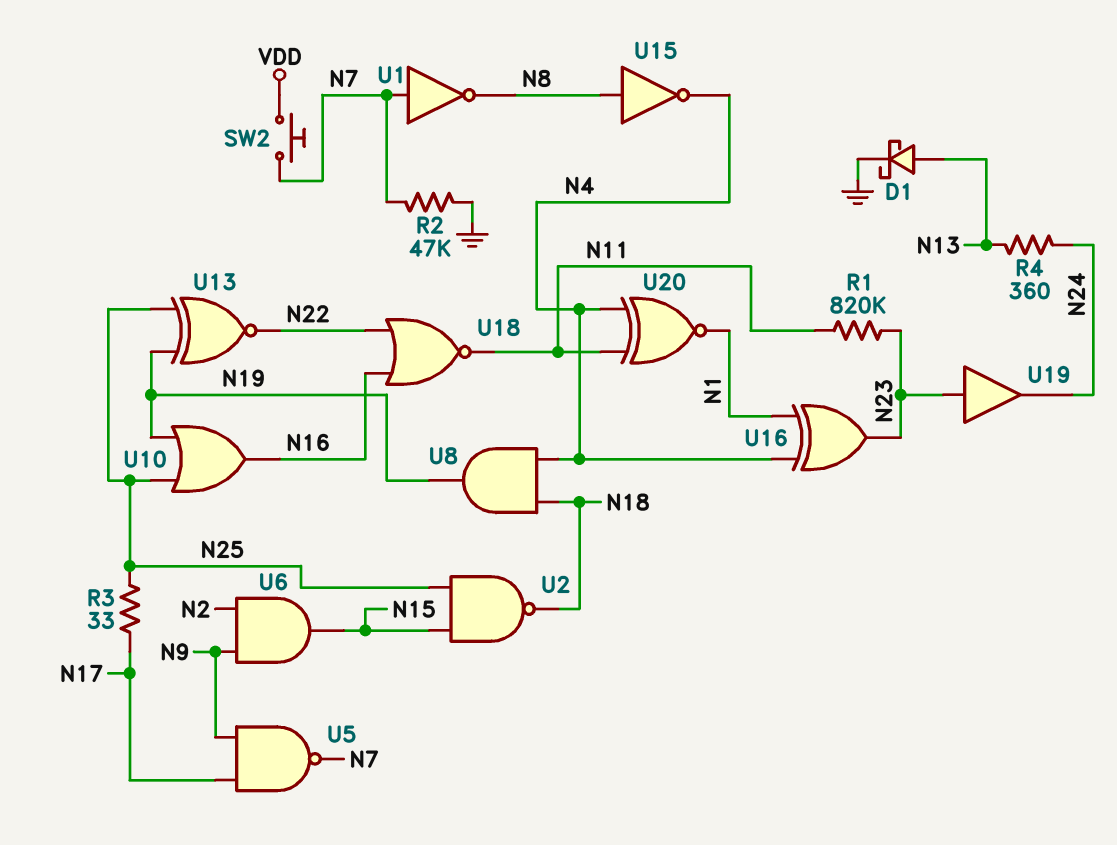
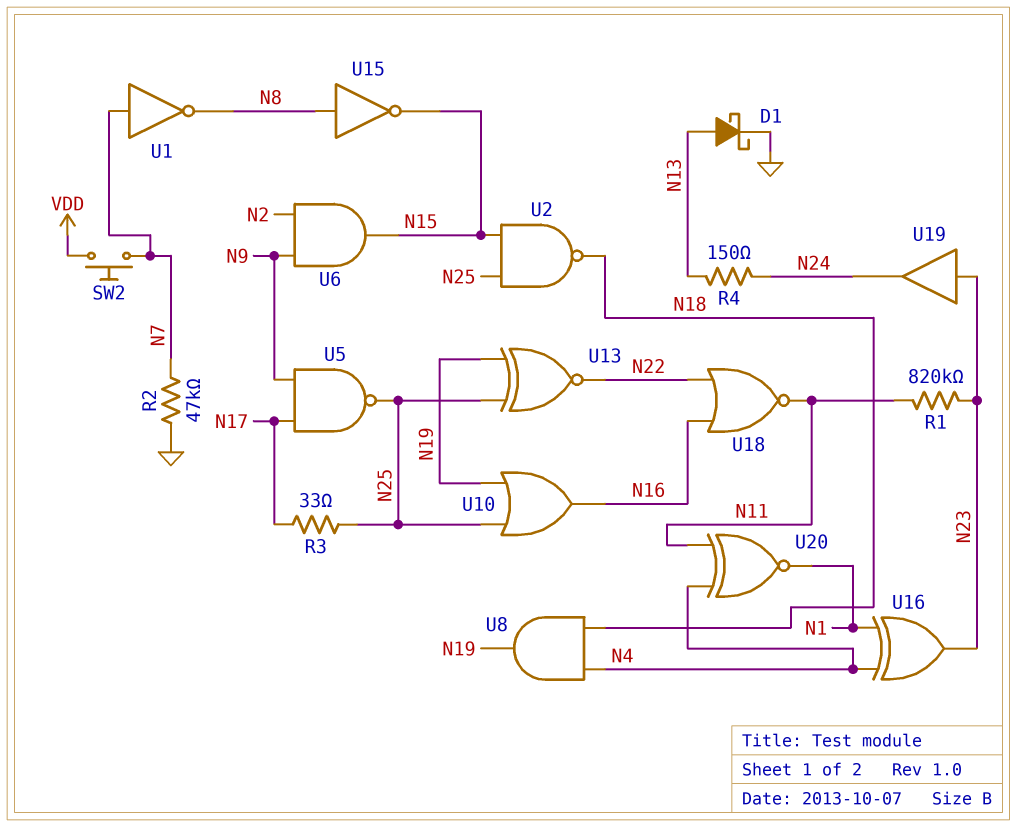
R4: 360 (N13, N24) -> 150 (N13, N24)
U5: NAND (in N9, in N17, out N7) -> NAND (in N9, in N17, out N25)
U15: NOT (in N8, out N4) -> NOT (in N8, out N15)

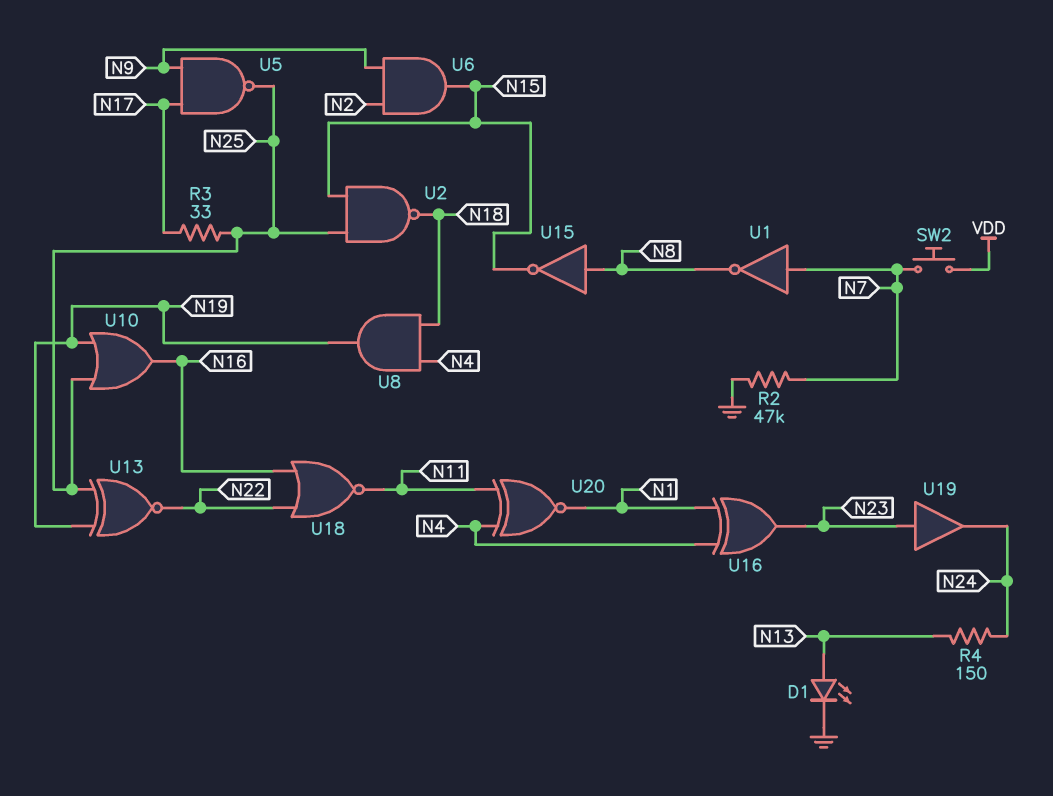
D1: schottky (A N13, K GND) -> LED (A N13, K GND)
R1: 820k (N11, N23) -> none

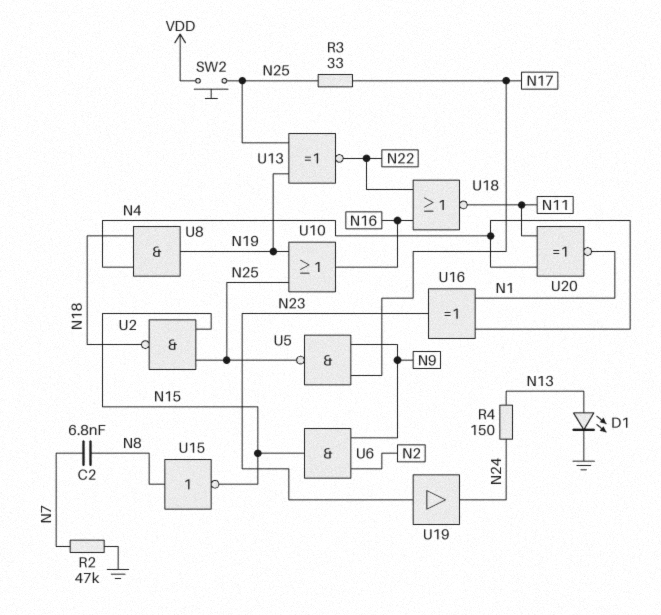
C2: none -> 6.8nF (N7, N8)
SW2: button (N7, VDD) -> button (N25, VDD)
U1: NOT (in N7, out N8) -> none

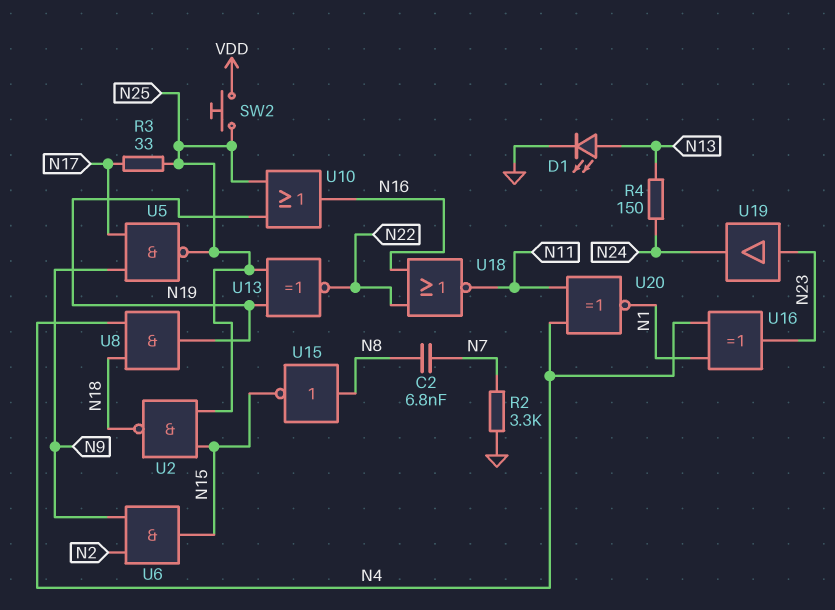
R2: 47k (GND, N7) -> 3.3k (GND, N7)

